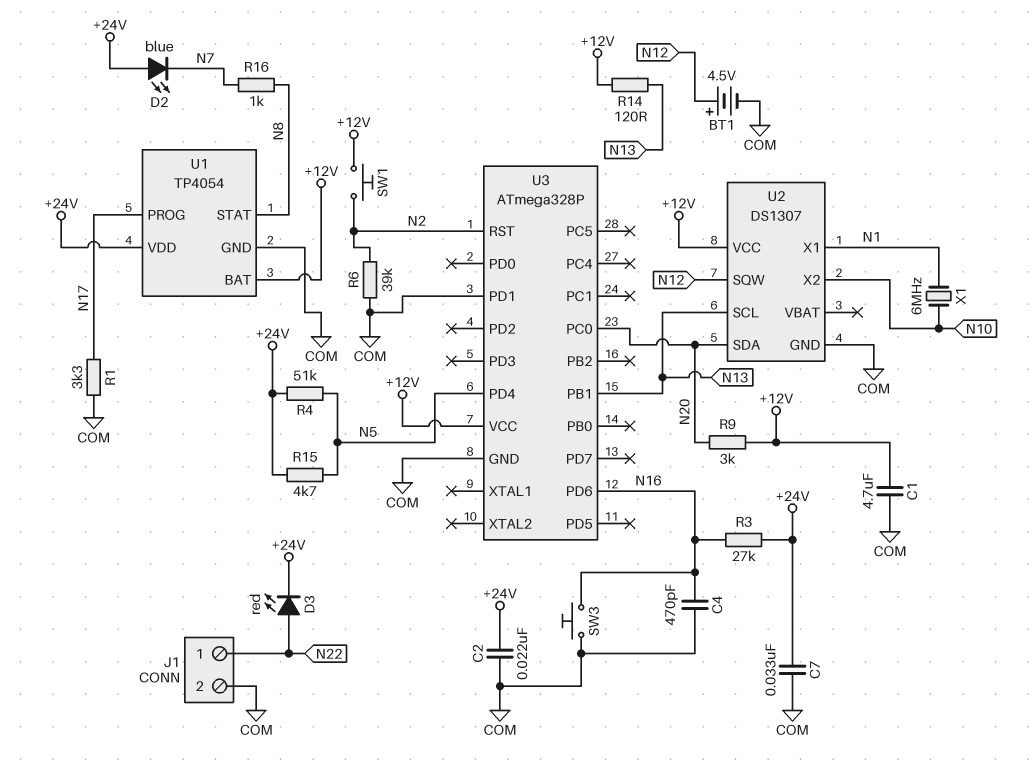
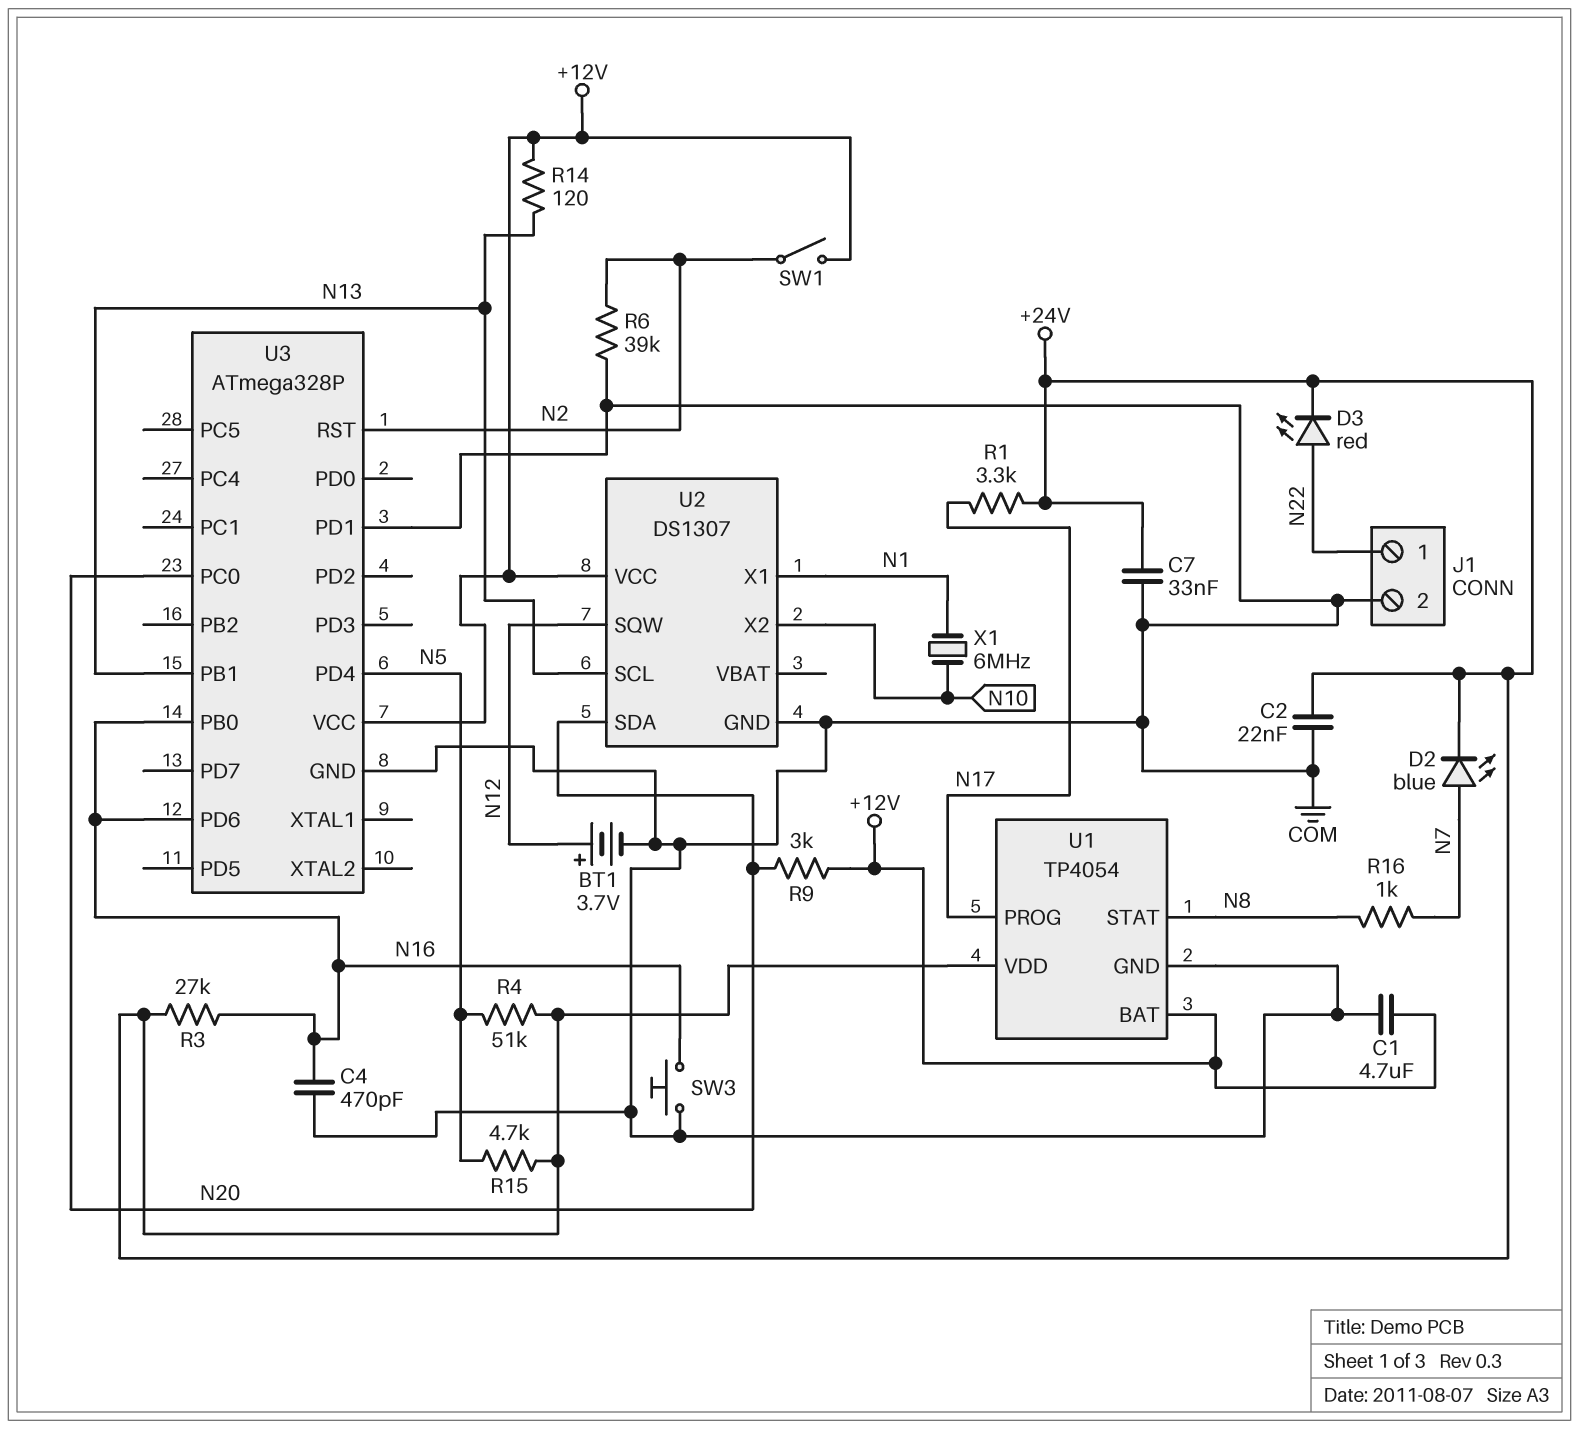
BT1: 4.5V (plus N12, minus COM) -> 3.7V (plus N12, minus COM)
D2: LED blue (A +24V, K N7) -> LED blue (A N7, K +24V)
R1: 3.3k (COM, N17) -> 3.3k (+24V, N17)
SW1: button (+12V, N2) -> switch (+12V, N2)
U3 pin PB0: none -> N16

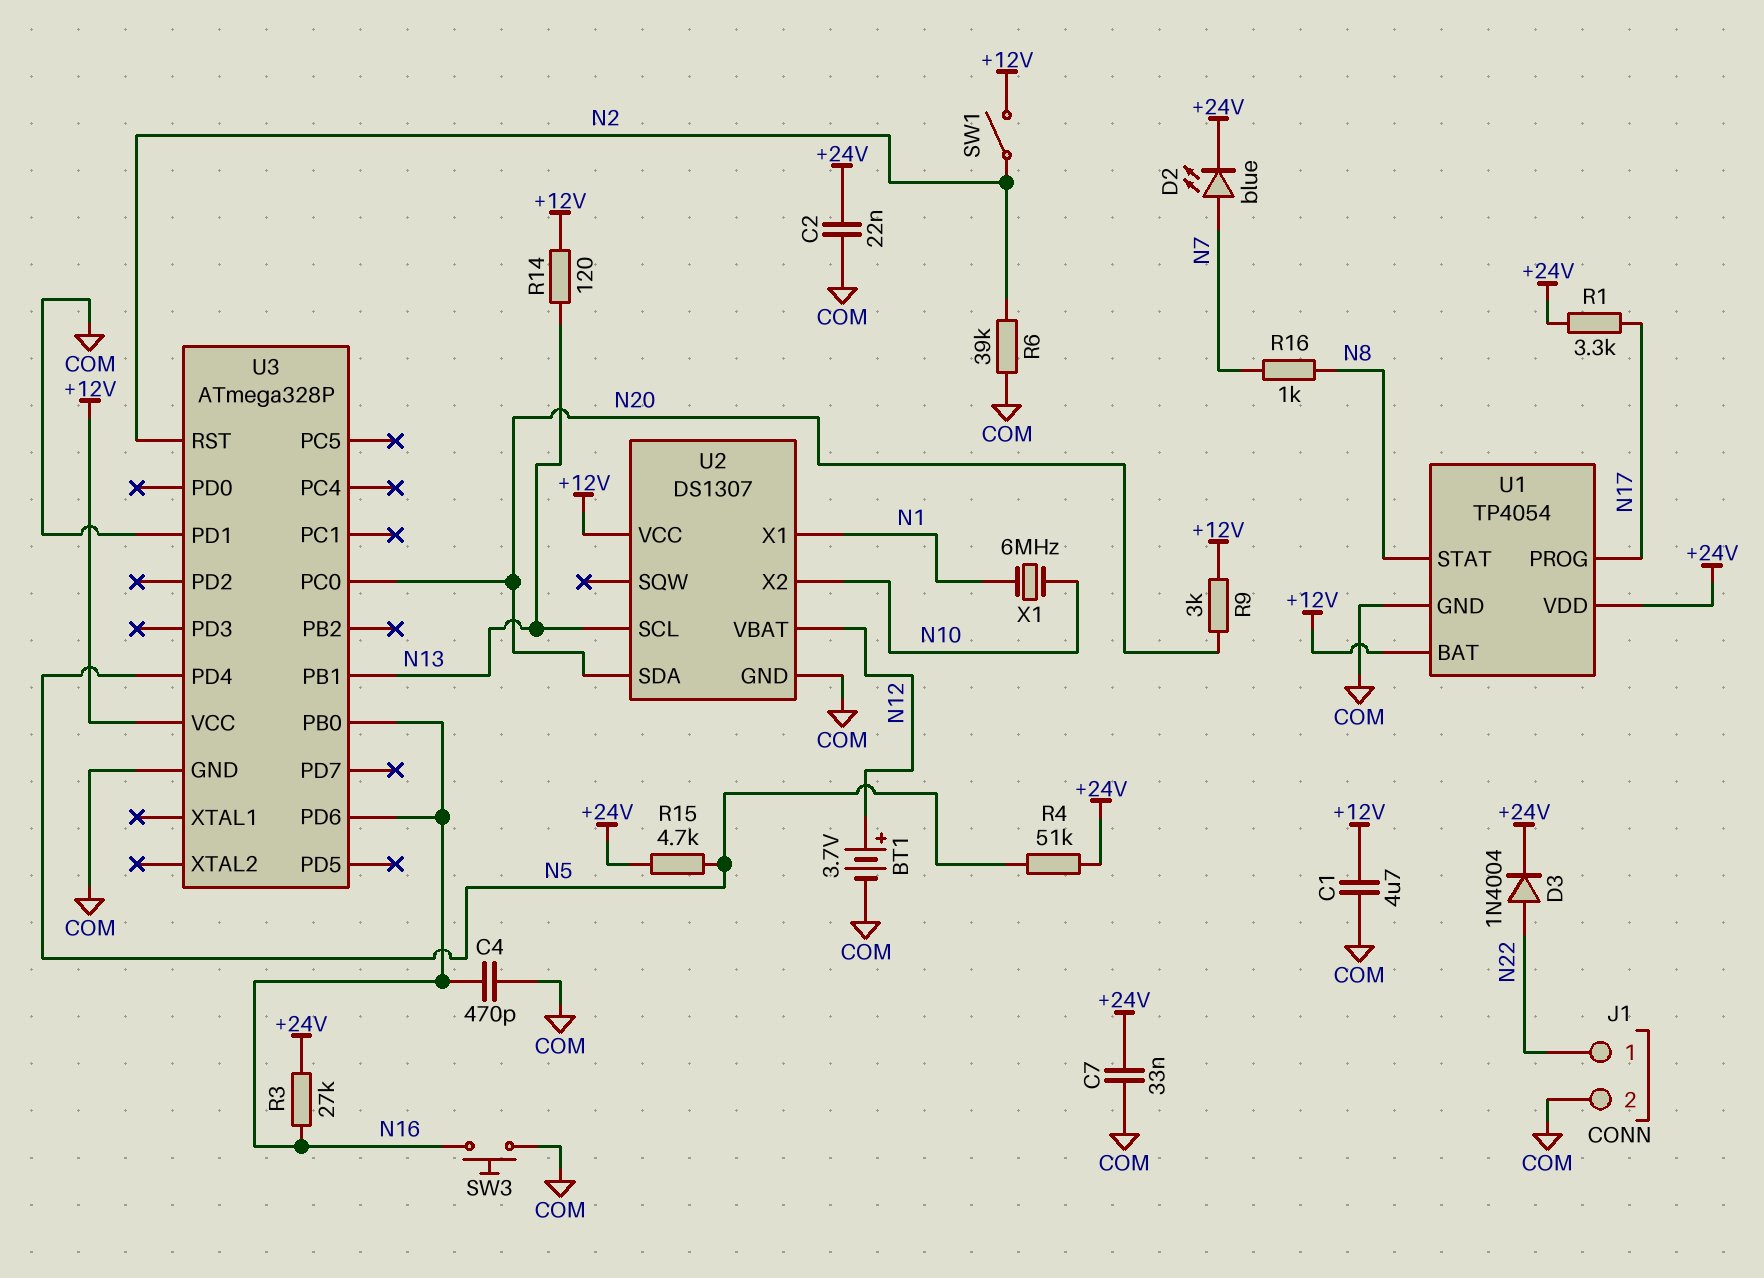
D3: LED red (A N22, K +24V) -> diode 1N4004 (A N22, K +24V)
U2 pin SQW: N12 -> none
U2 pin VBAT: none -> N12

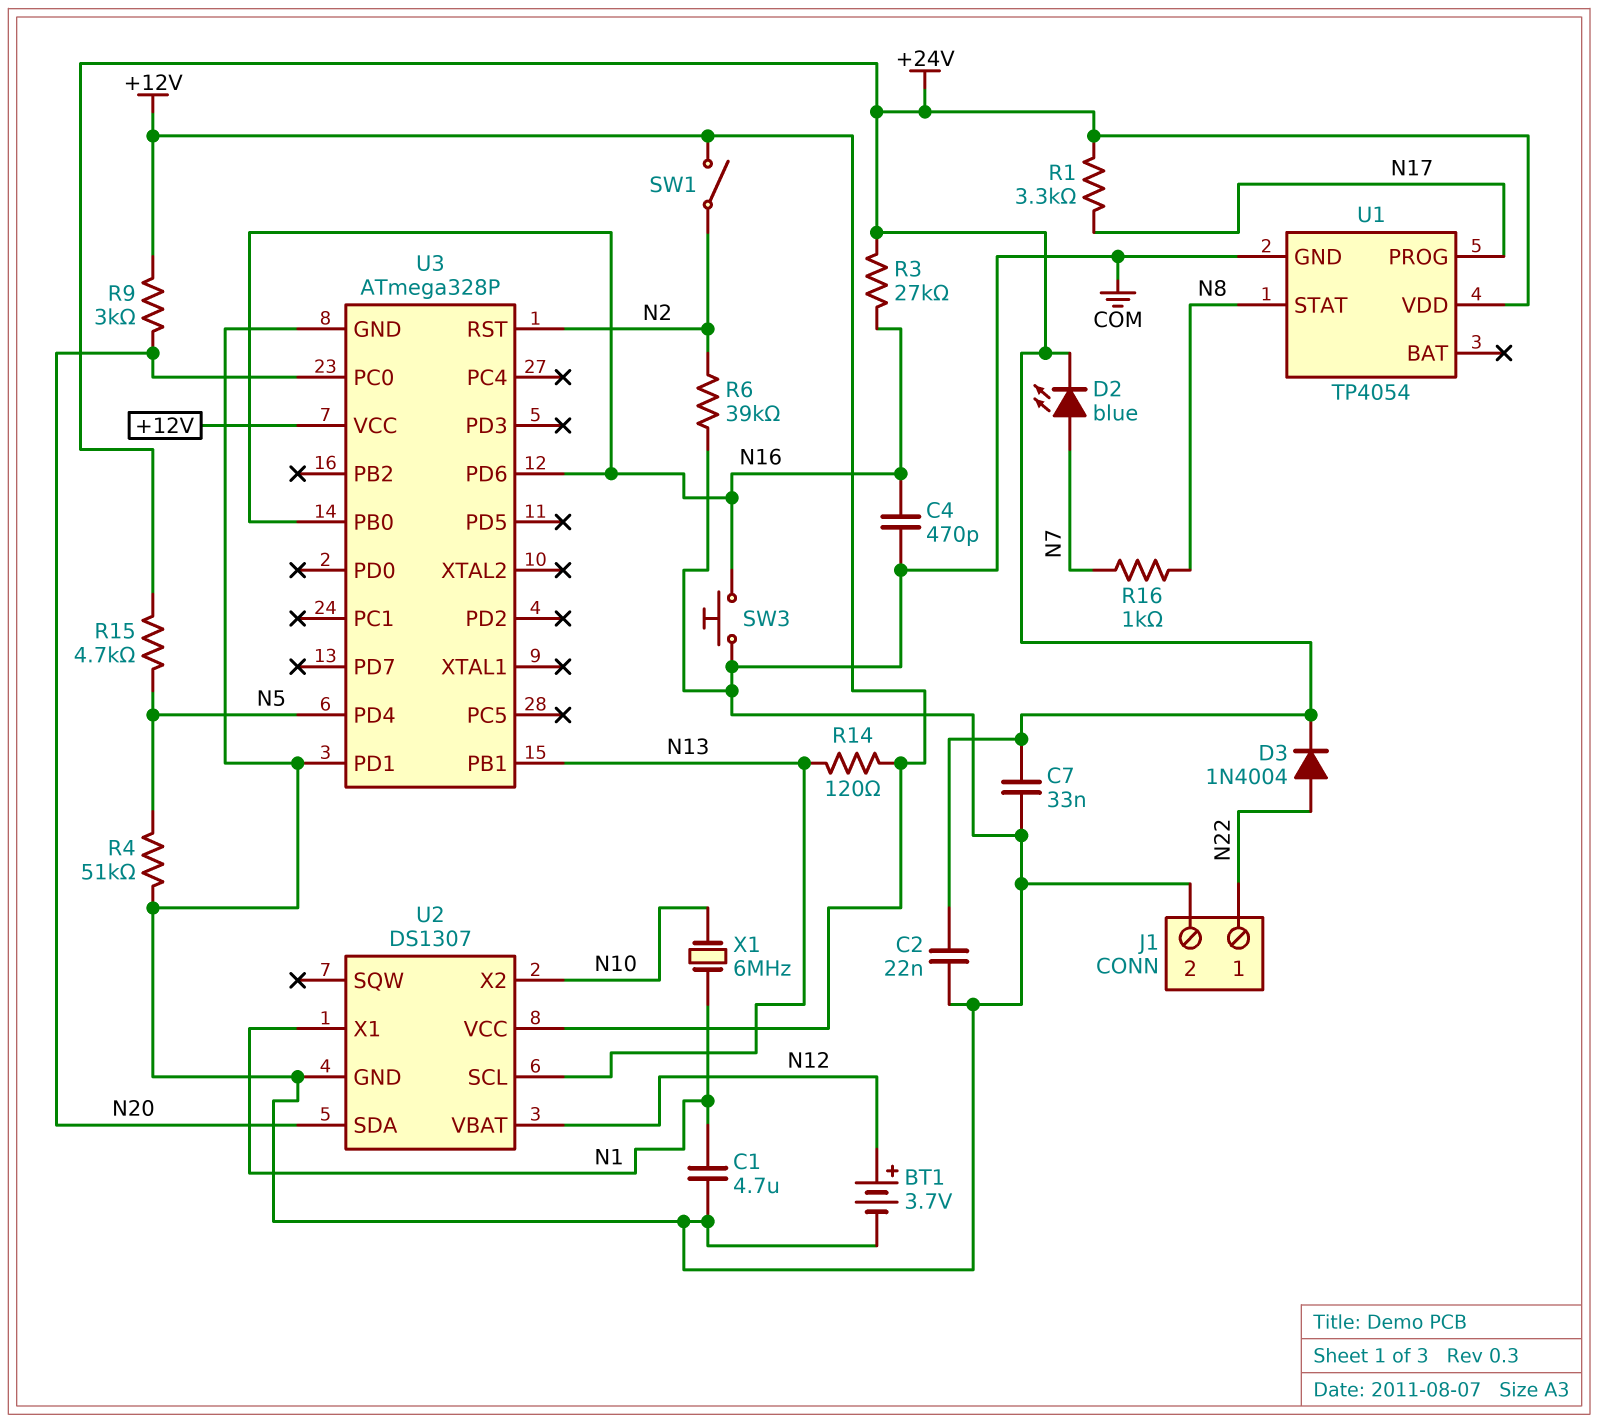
C1: 4.7uF (+12V, COM) -> 4.7uF (COM, N1)
R4: 51k (+24V, N5) -> 51k (COM, N5)
U1 pin BAT: +12V -> none

